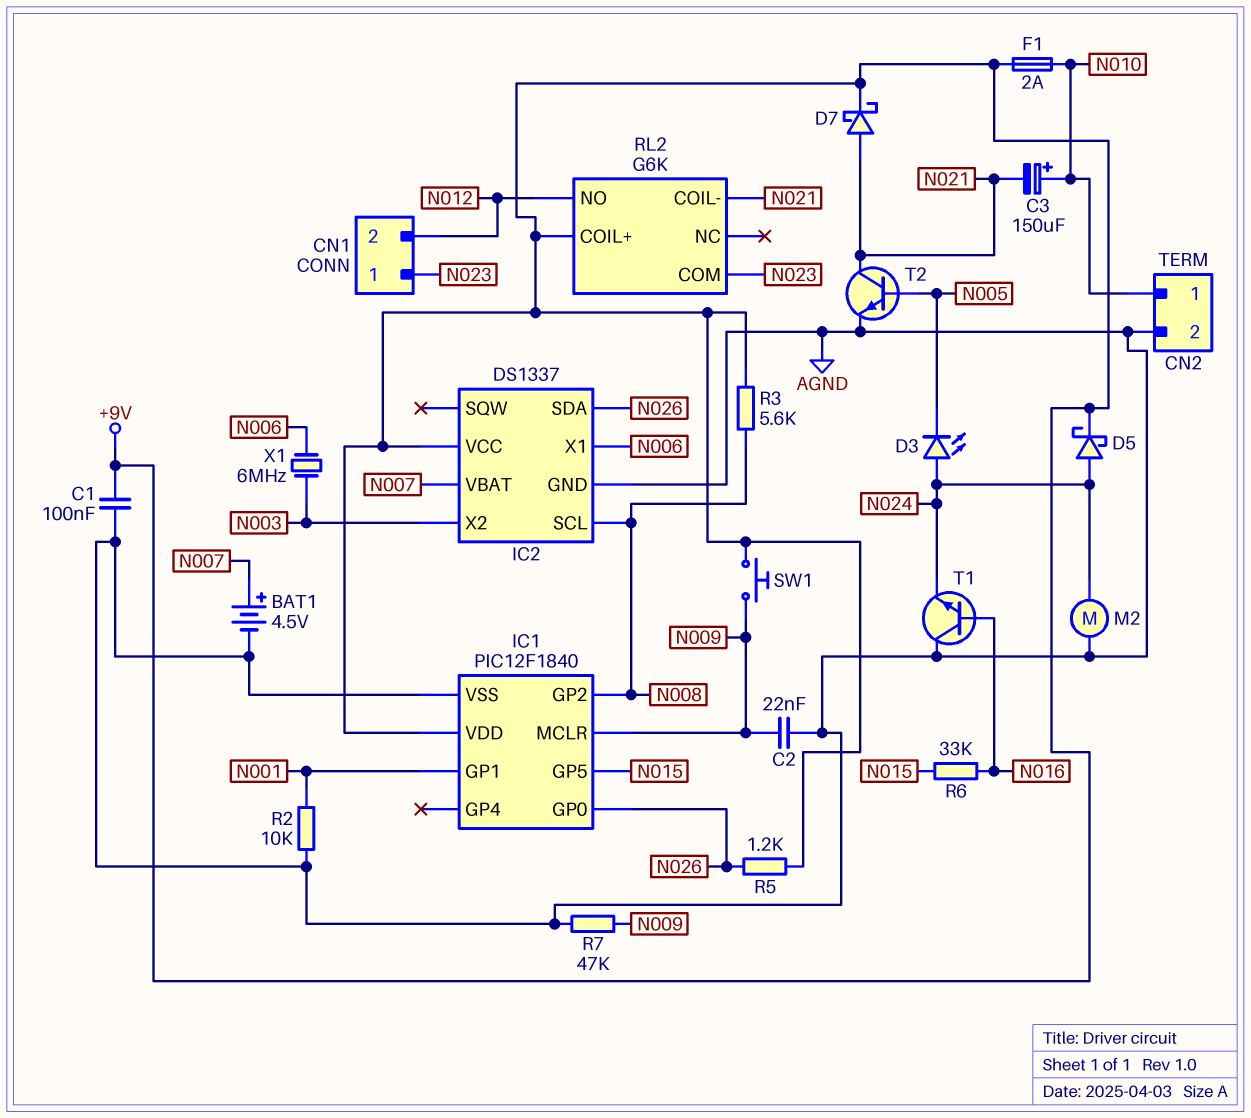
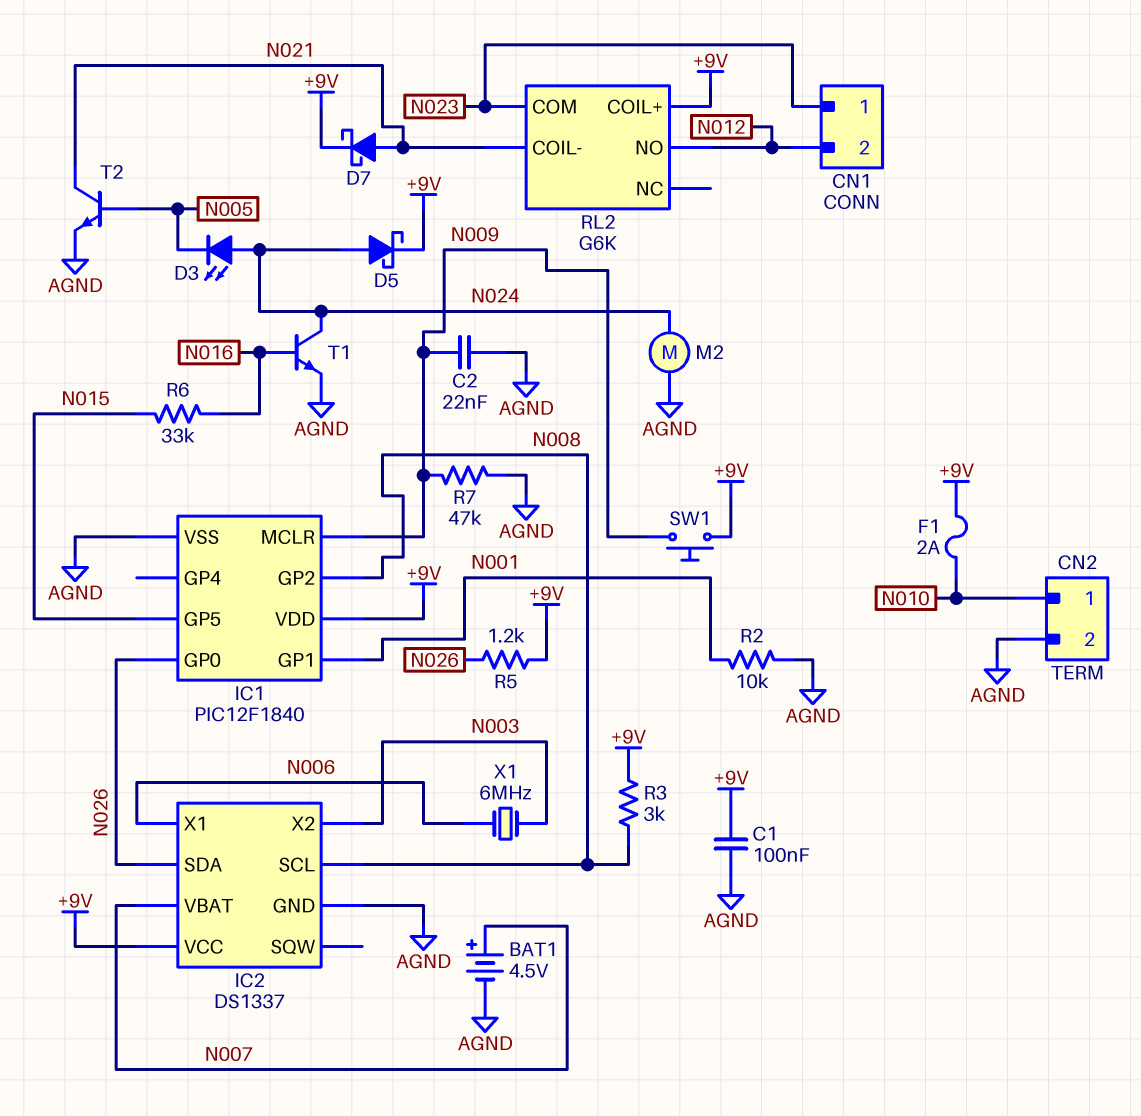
C3: 150uF (plus N010, minus N021) -> none
R3: 5.6k (+9V, N008) -> 3k (+9V, N008)
T1: NPN (B N016, C AGND, E N024) -> NPN (B N016, C N024, E AGND)

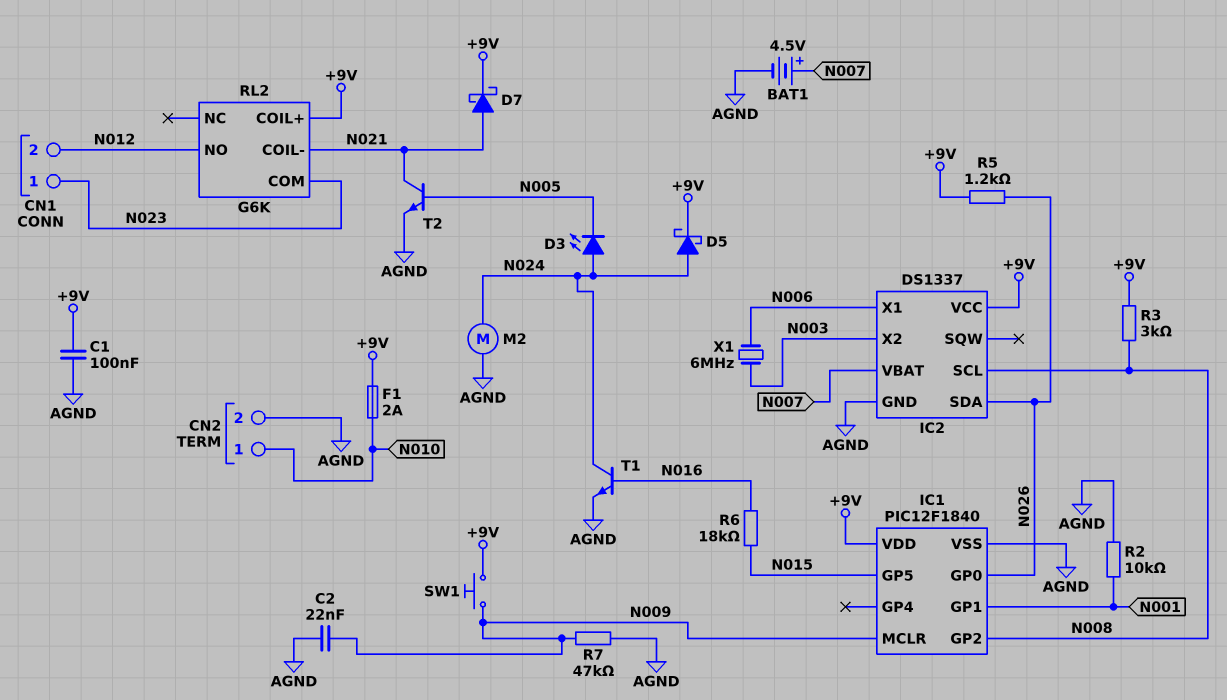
R6: 33k (N015, N016) -> 18k (N015, N016)

